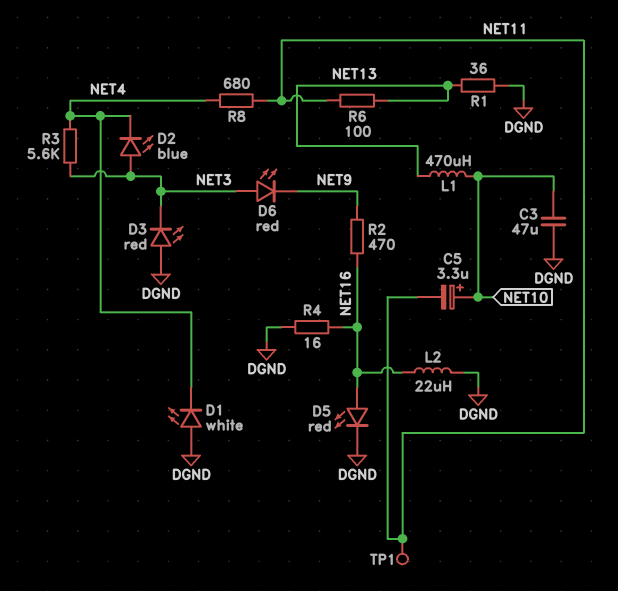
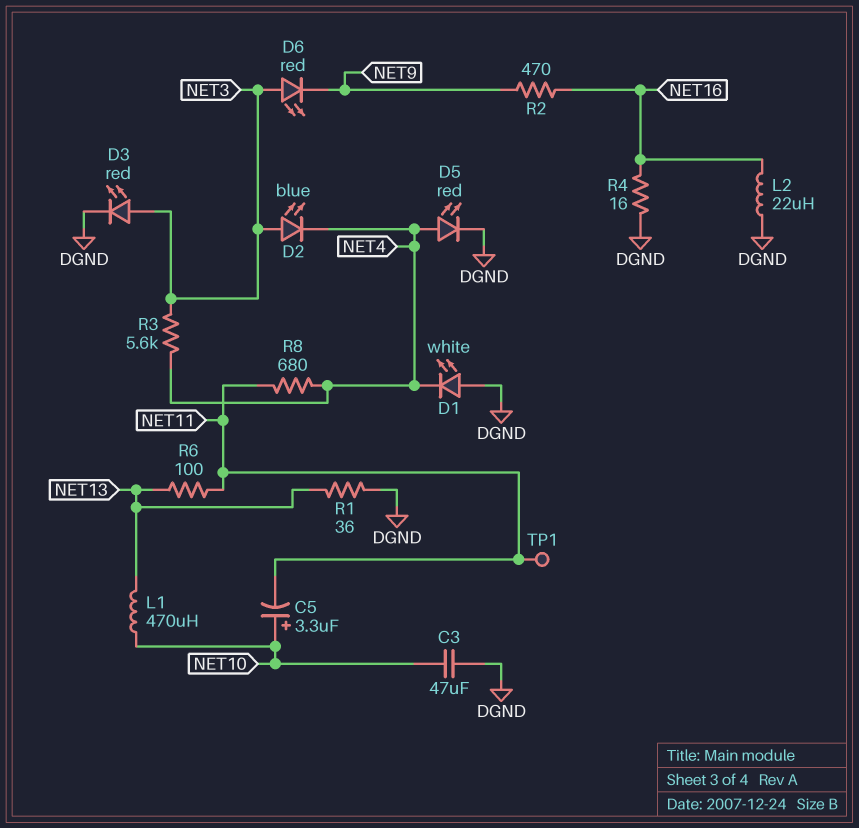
D3: LED red (A DGND, K NET3) -> LED red (A NET3, K DGND)
D5: LED red (A NET16, K DGND) -> LED red (A NET4, K DGND)

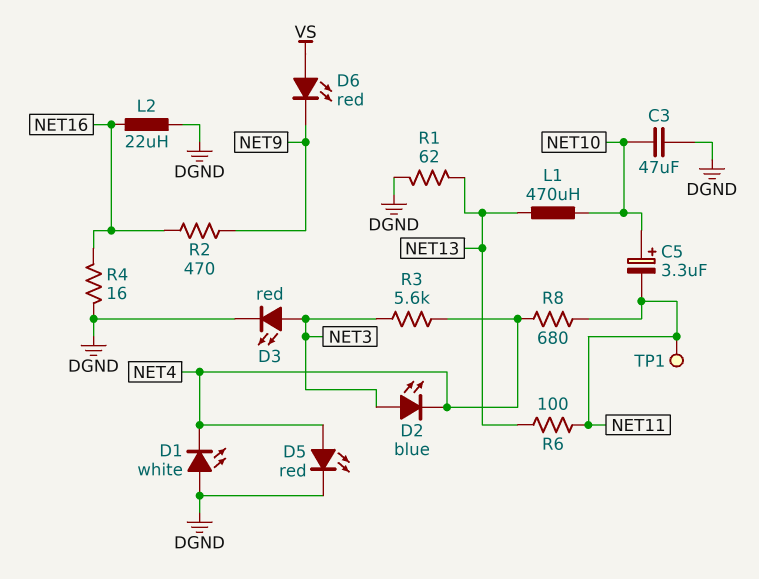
D6: LED red (A NET3, K NET9) -> LED red (A VS, K NET9)
R1: 36 (DGND, NET13) -> 62 (DGND, NET13)

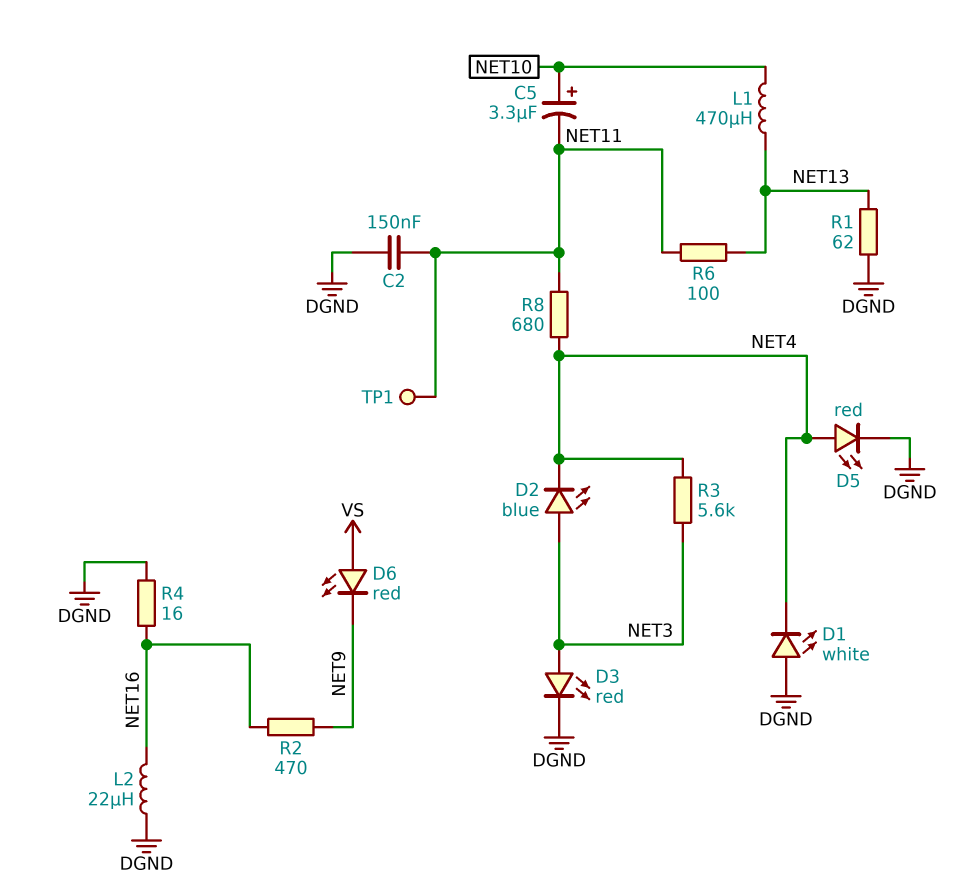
C2: none -> 150nF (DGND, NET11)
C3: 47uF (DGND, NET10) -> none

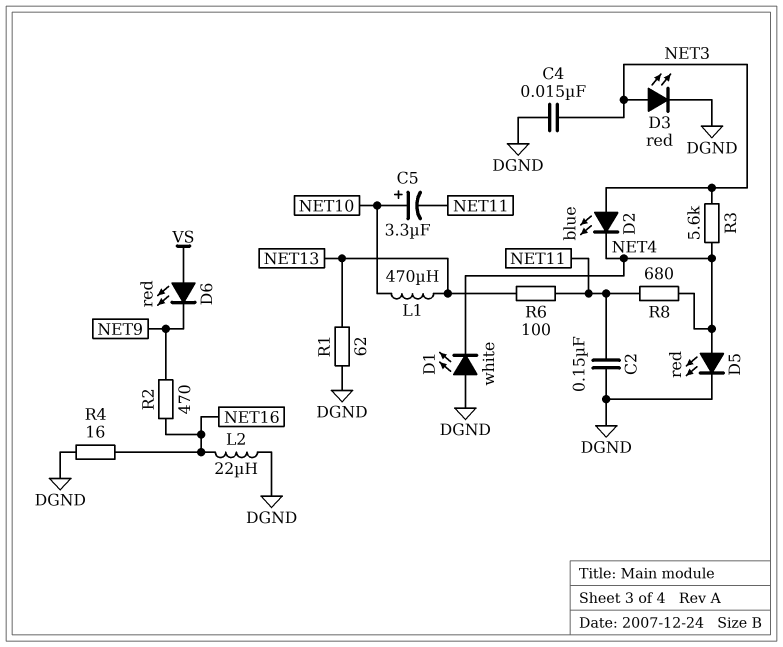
C4: none -> 15nF (DGND, NET3)
TP1: test point (NET11) -> none

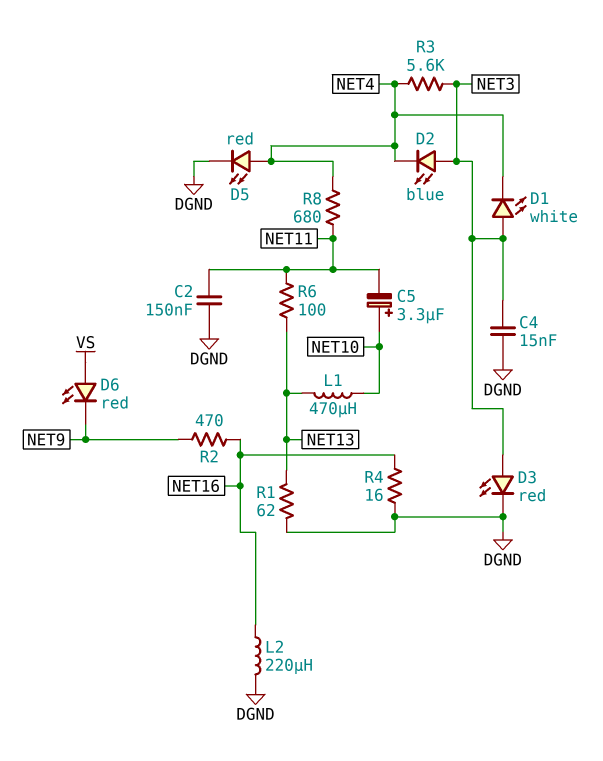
D1: LED white (A DGND, K NET4) -> LED white (A NET3, K NET4)
L2: 22uH (DGND, NET16) -> 220uH (DGND, NET16)

